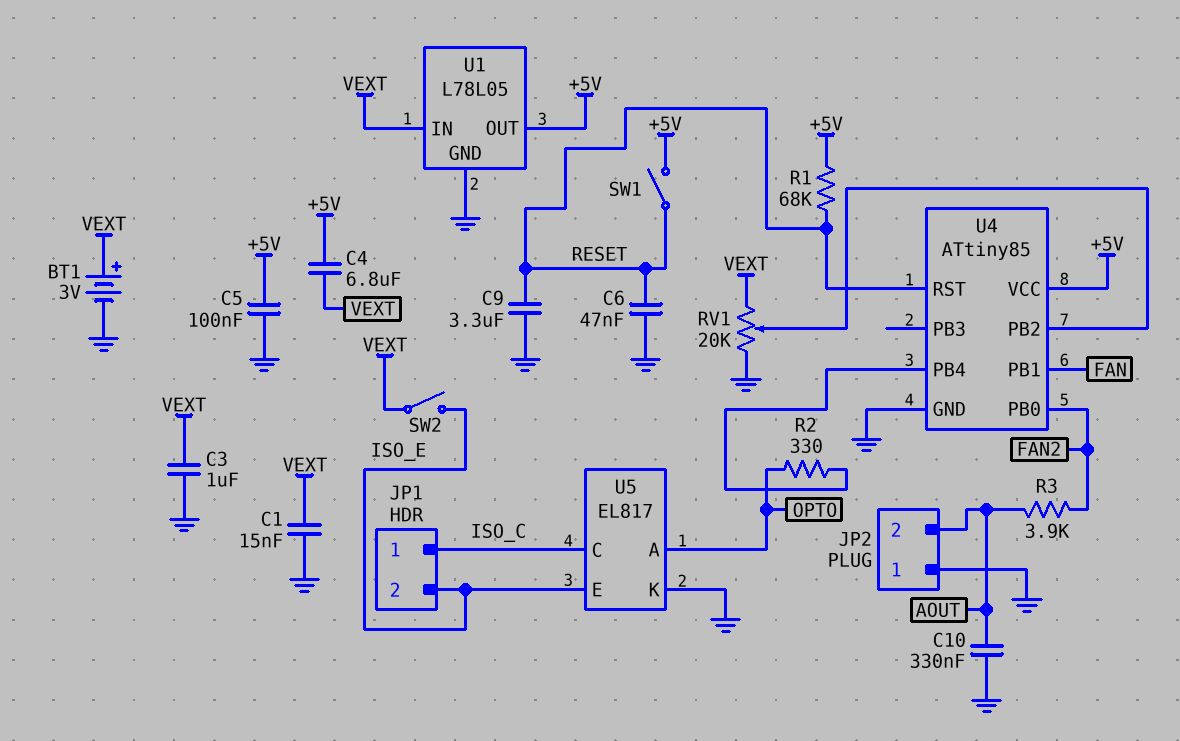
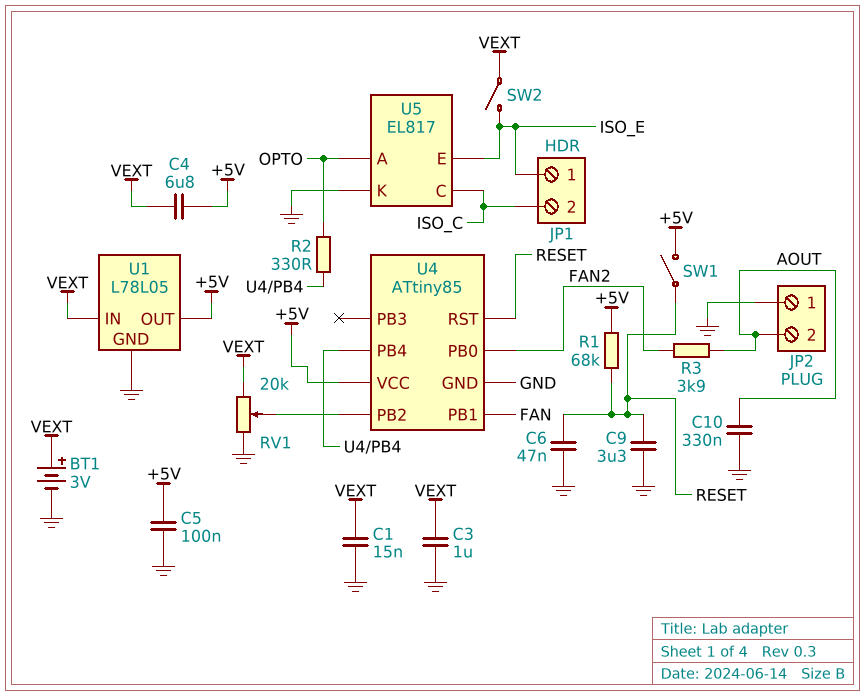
JP1 pin 1: ISO_C -> ISO_E
JP1 pin 2: ISO_E -> ISO_C

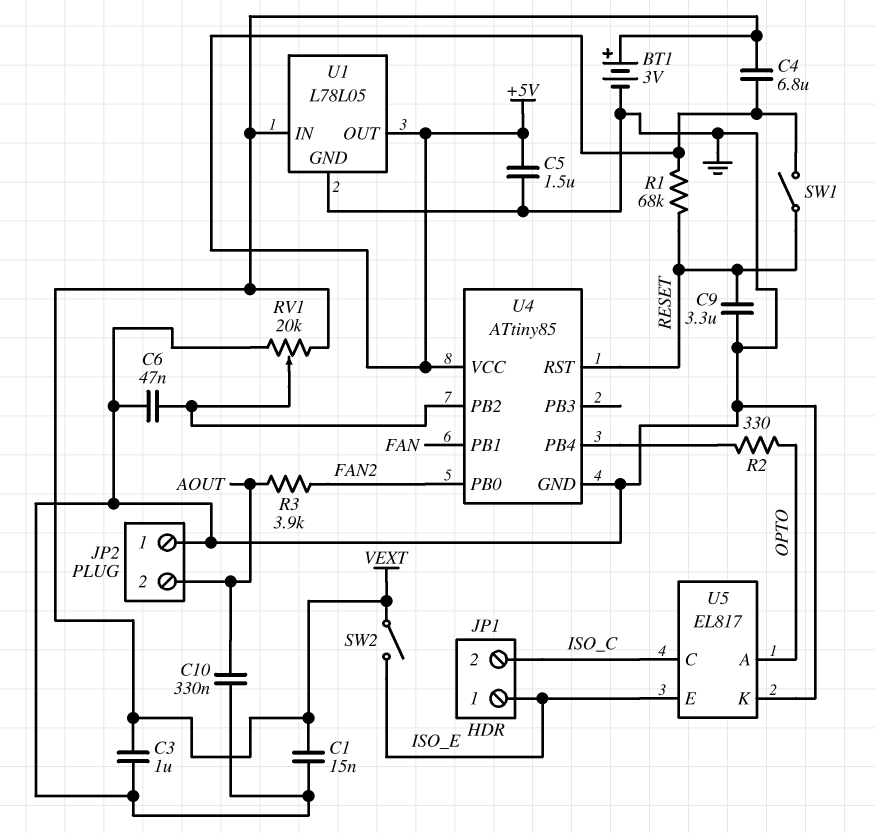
C5: 100nF (+5V, GND) -> 1.5uF (+5V, GND)
C6: 47nF (GND, RESET) -> 47nF (GND, U4/PB2)

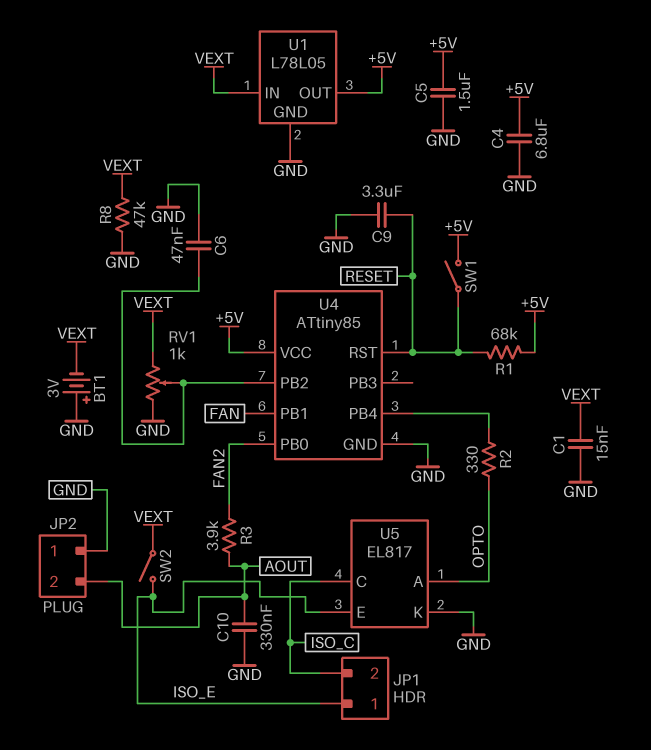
BT1: 3V (plus VEXT, minus GND) -> 3V (plus GND, minus VEXT)
C3: 1uF (GND, VEXT) -> none
C4: 6.8uF (+5V, VEXT) -> 6.8uF (+5V, GND)
R8: none -> 47k (GND, VEXT)
RV1: 20k (GND, VEXT, wiper U4/PB2) -> 1k (GND, VEXT, wiper U4/PB2)

